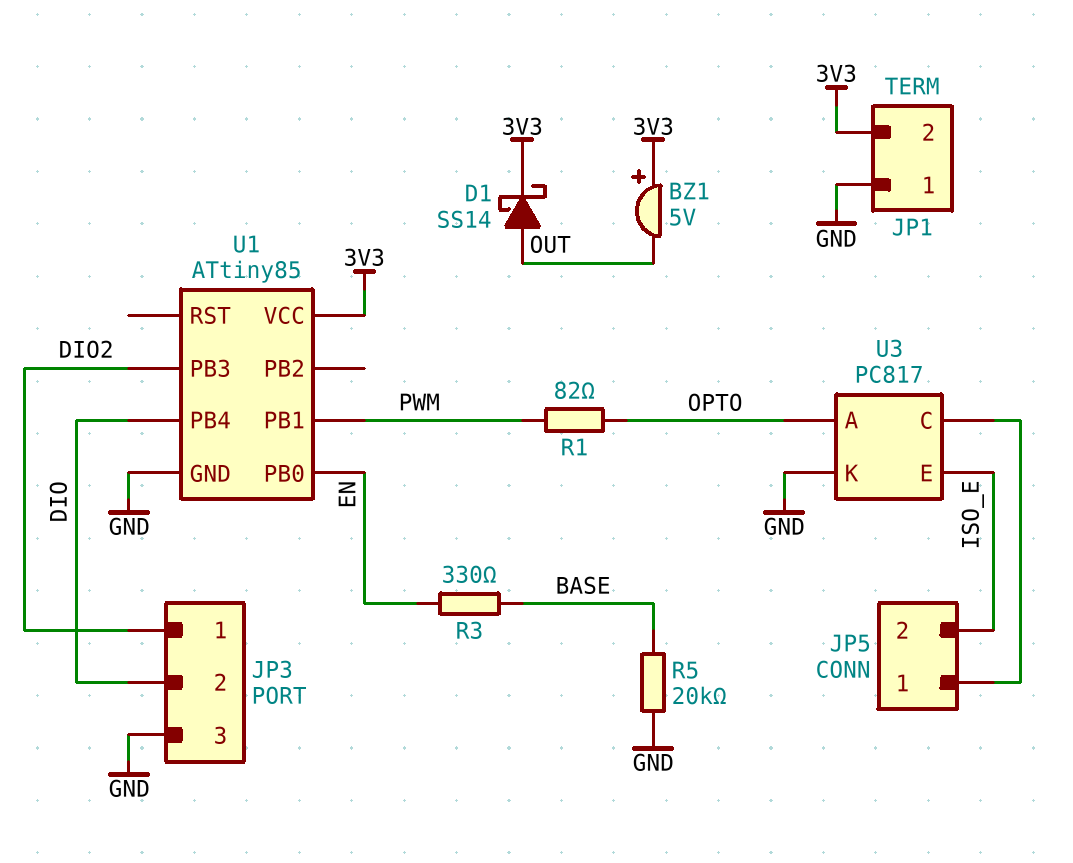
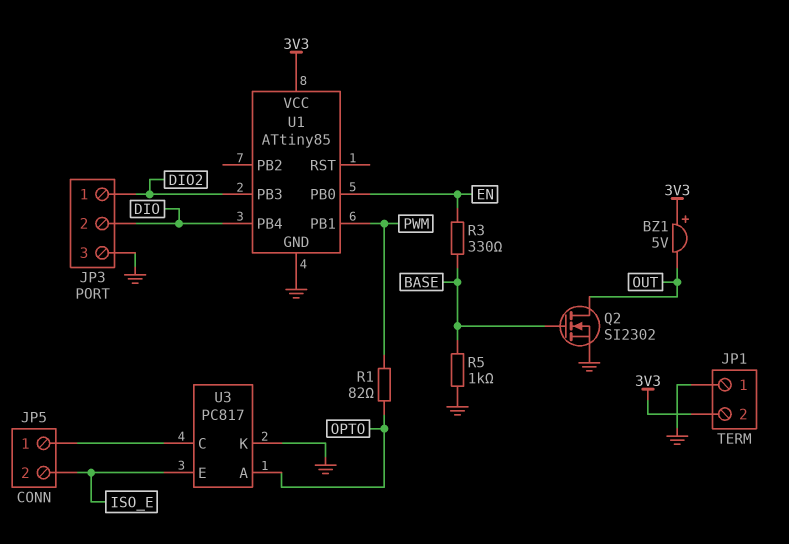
D1: schottky SS14 (A OUT, K 3V3) -> none
Q2: none -> NMOS SI2302 (G BASE, D OUT, S GND)
R5: 20k (BASE, GND) -> 1k (BASE, GND)

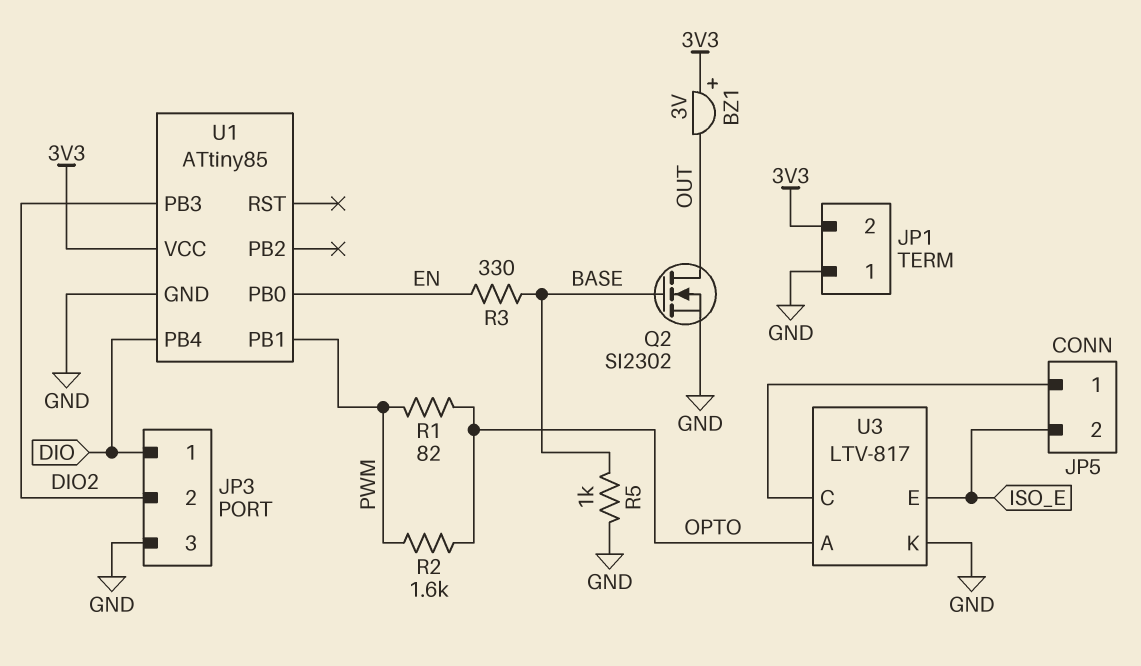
BZ1: buzzer 5V (plus 3V3, minus OUT) -> buzzer 3V (plus 3V3, minus OUT)
JP3 pin 1: DIO2 -> DIO
JP3 pin 2: DIO -> DIO2
R2: none -> 1.6k (OPTO, PWM)
U3: PC817 -> LTV-817

